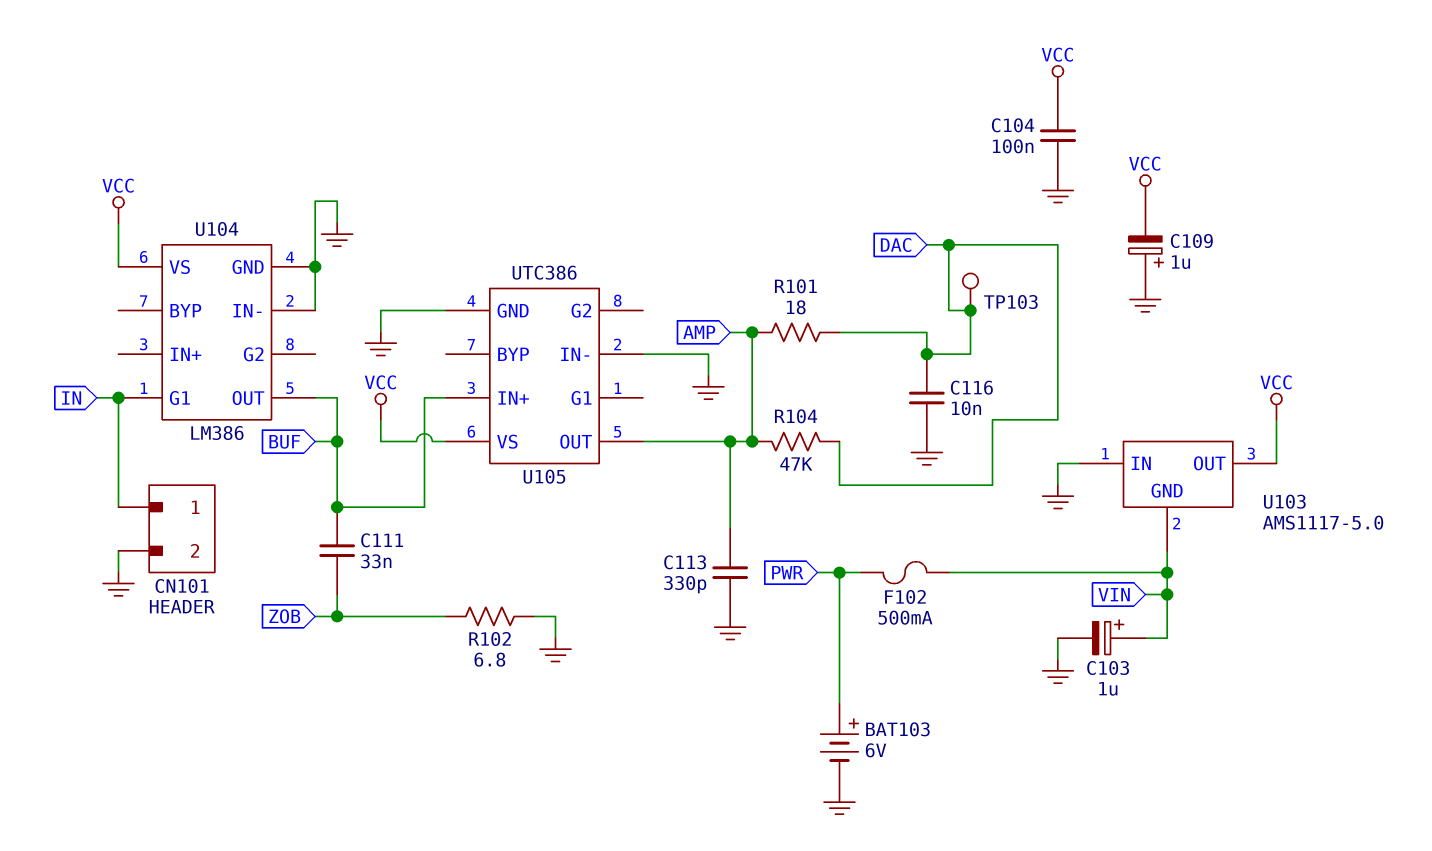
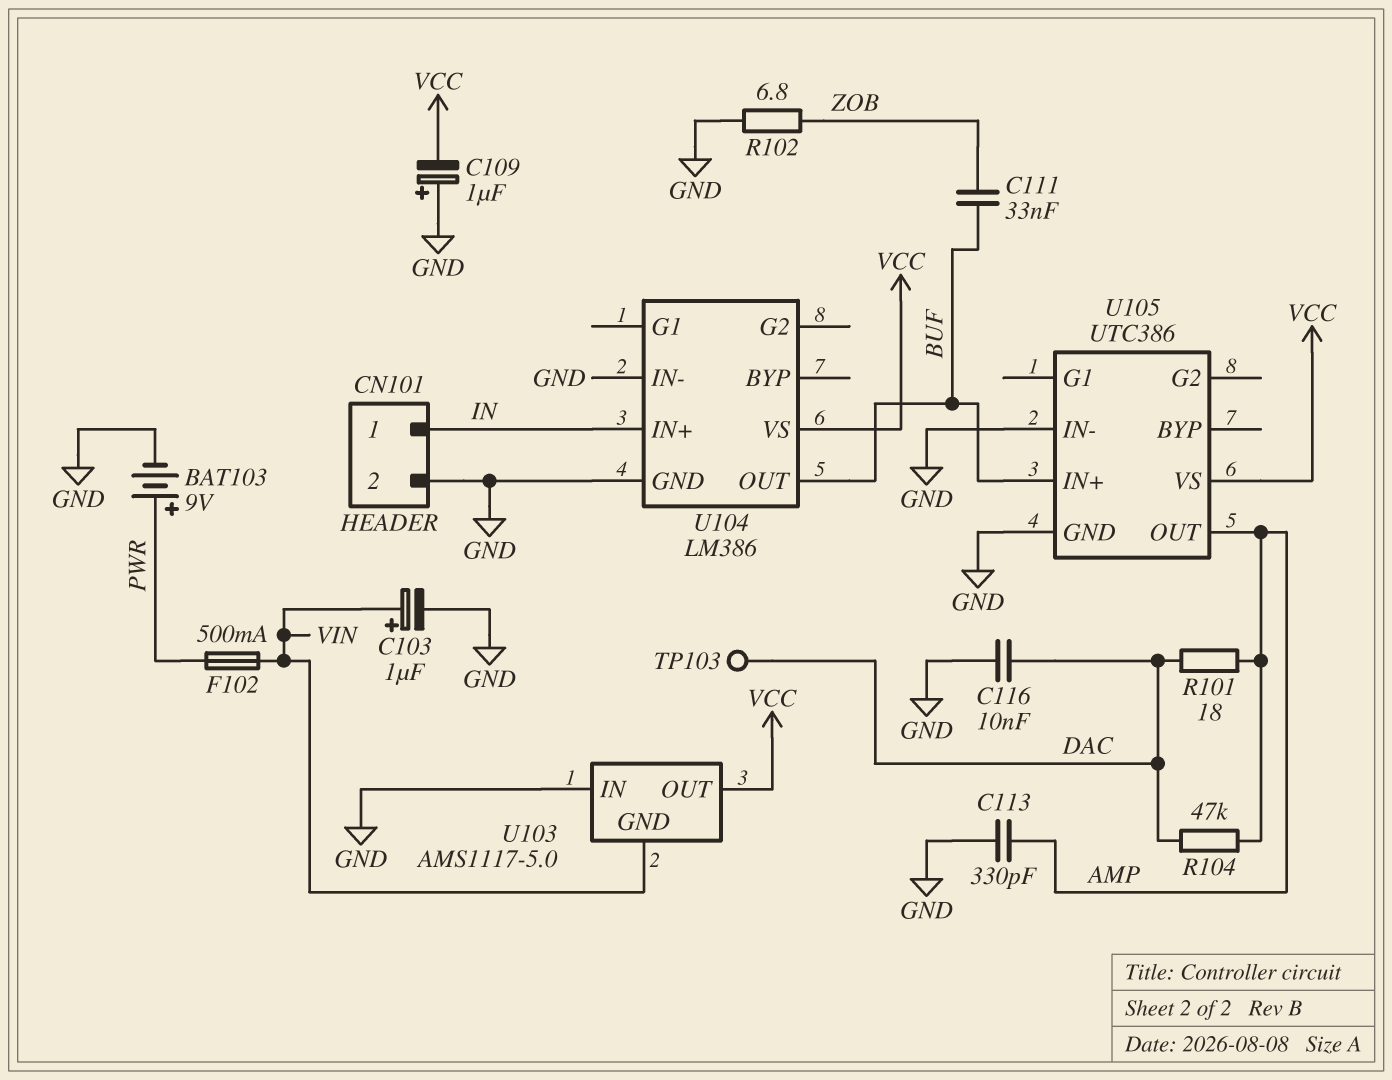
BAT103: 6V (plus PWR, minus GND) -> 9V (plus PWR, minus GND)
C104: 100nF (GND, VCC) -> none
U104 pin G1: IN -> none
U104 pin IN+: none -> IN

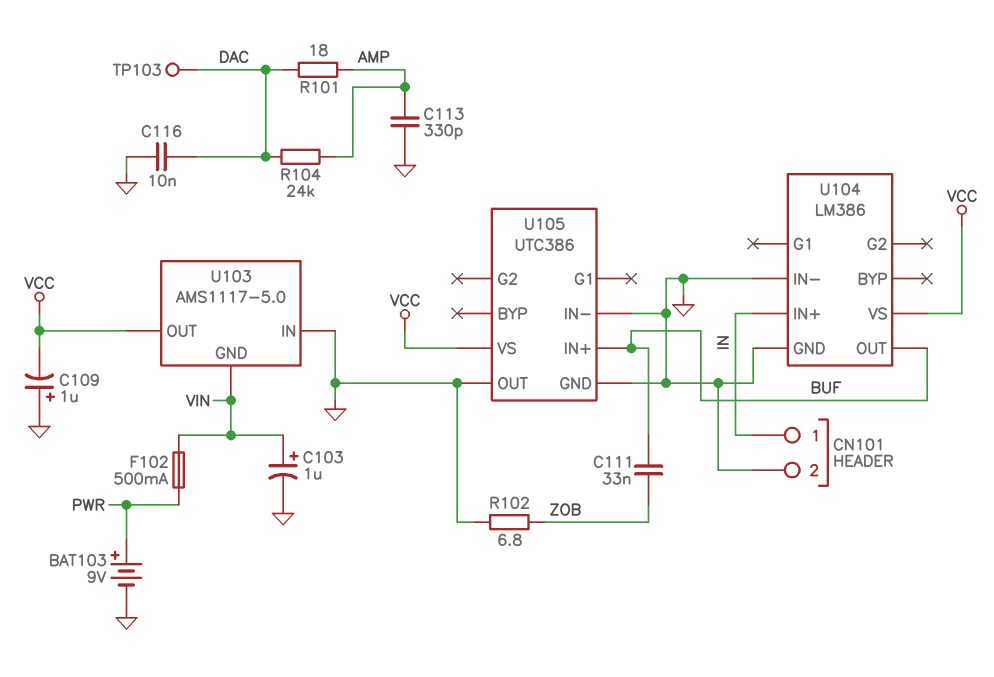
R104: 47k (AMP, DAC) -> 24k (AMP, DAC)
U105 pin OUT: AMP -> GND

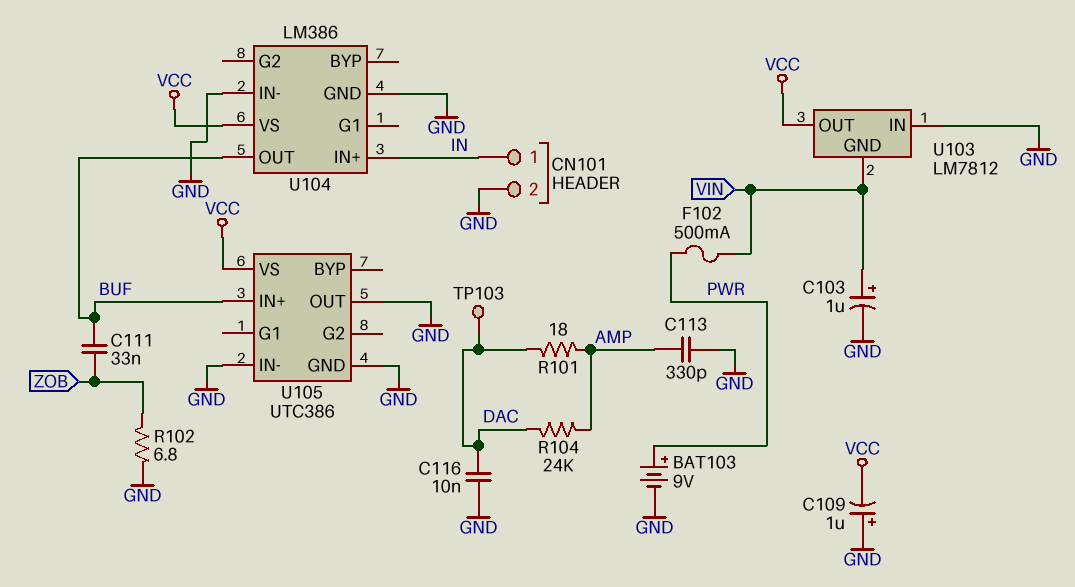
U103: AMS1117-5.0 -> LM7812

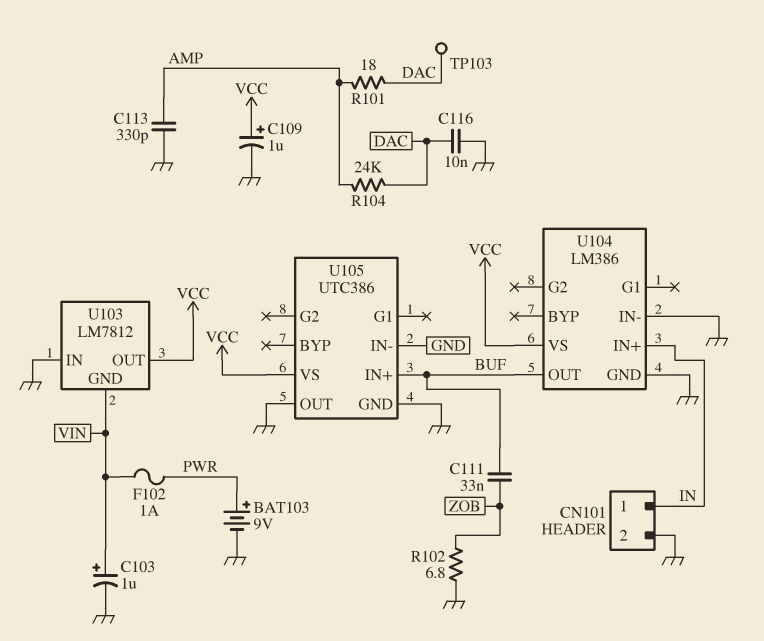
C109: 1uF (plus GND, minus VCC) -> 1uF (plus VCC, minus GND)
F102: 500mA (PWR, VIN) -> 1A (PWR, VIN)

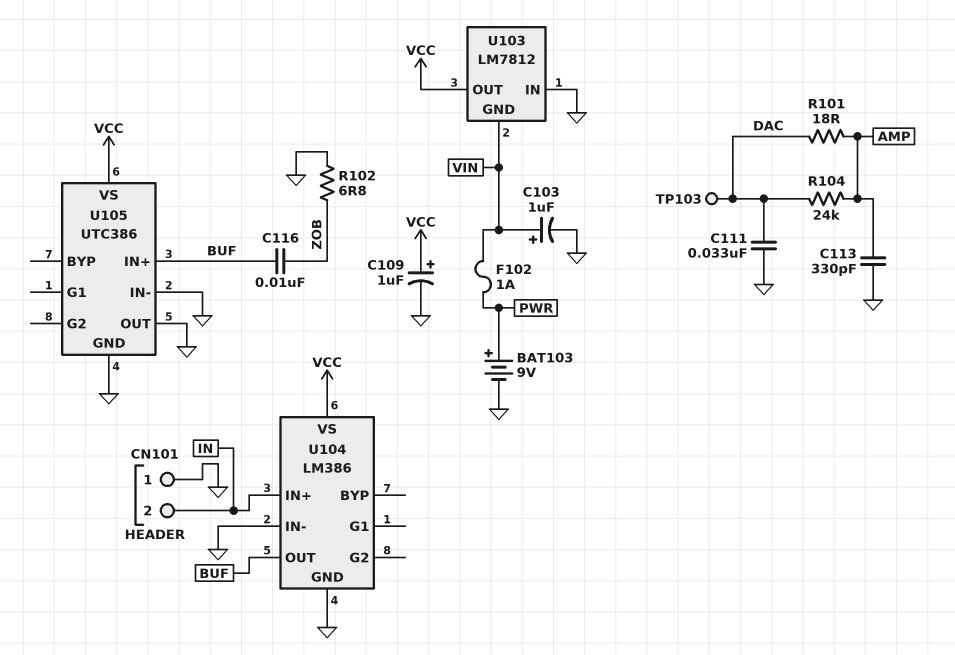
C111: 33nF (BUF, ZOB) -> 33nF (DAC, GND)
C116: 10nF (DAC, GND) -> 10nF (BUF, ZOB)
CN101 pin 1: IN -> GND
CN101 pin 2: GND -> IN

